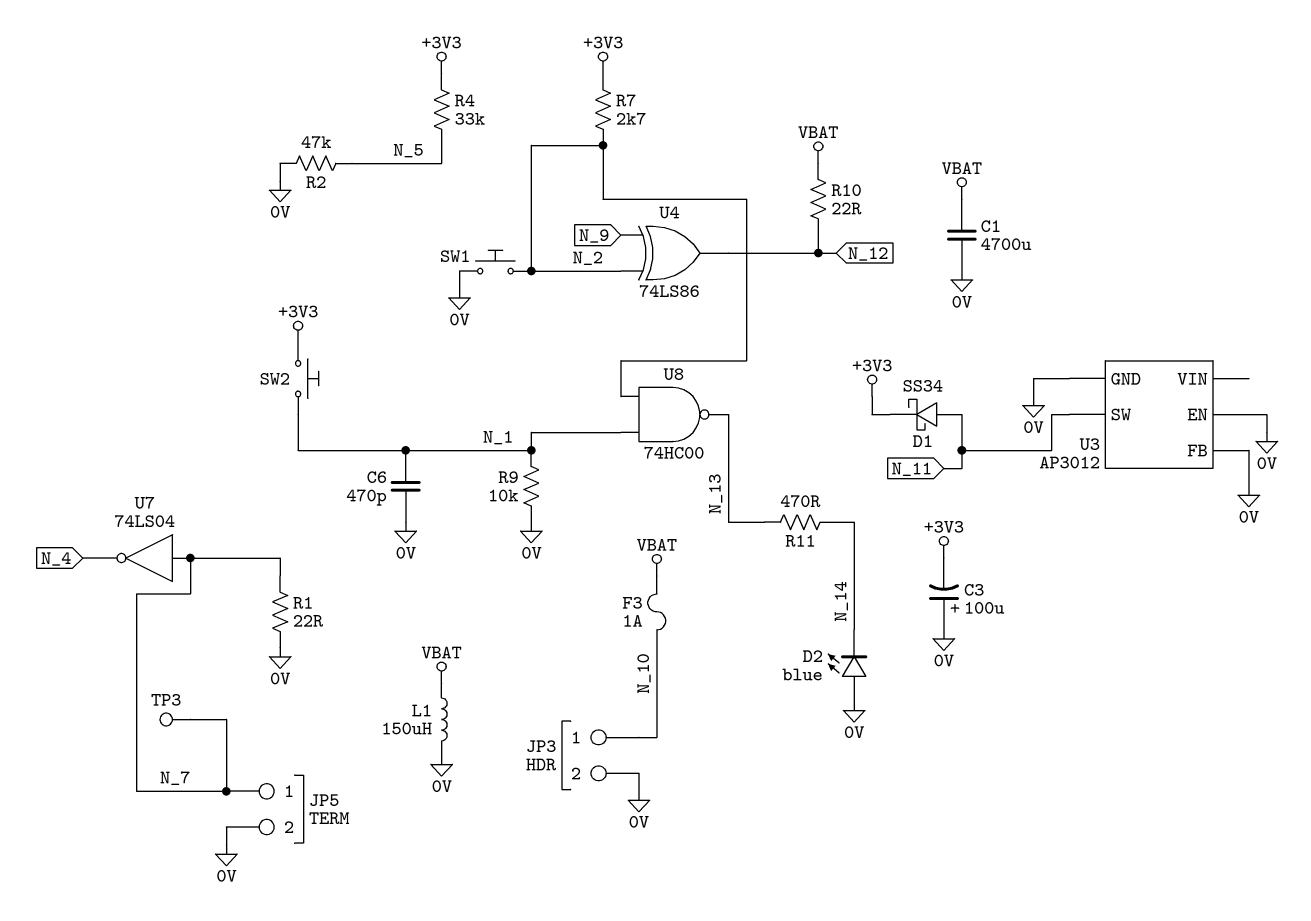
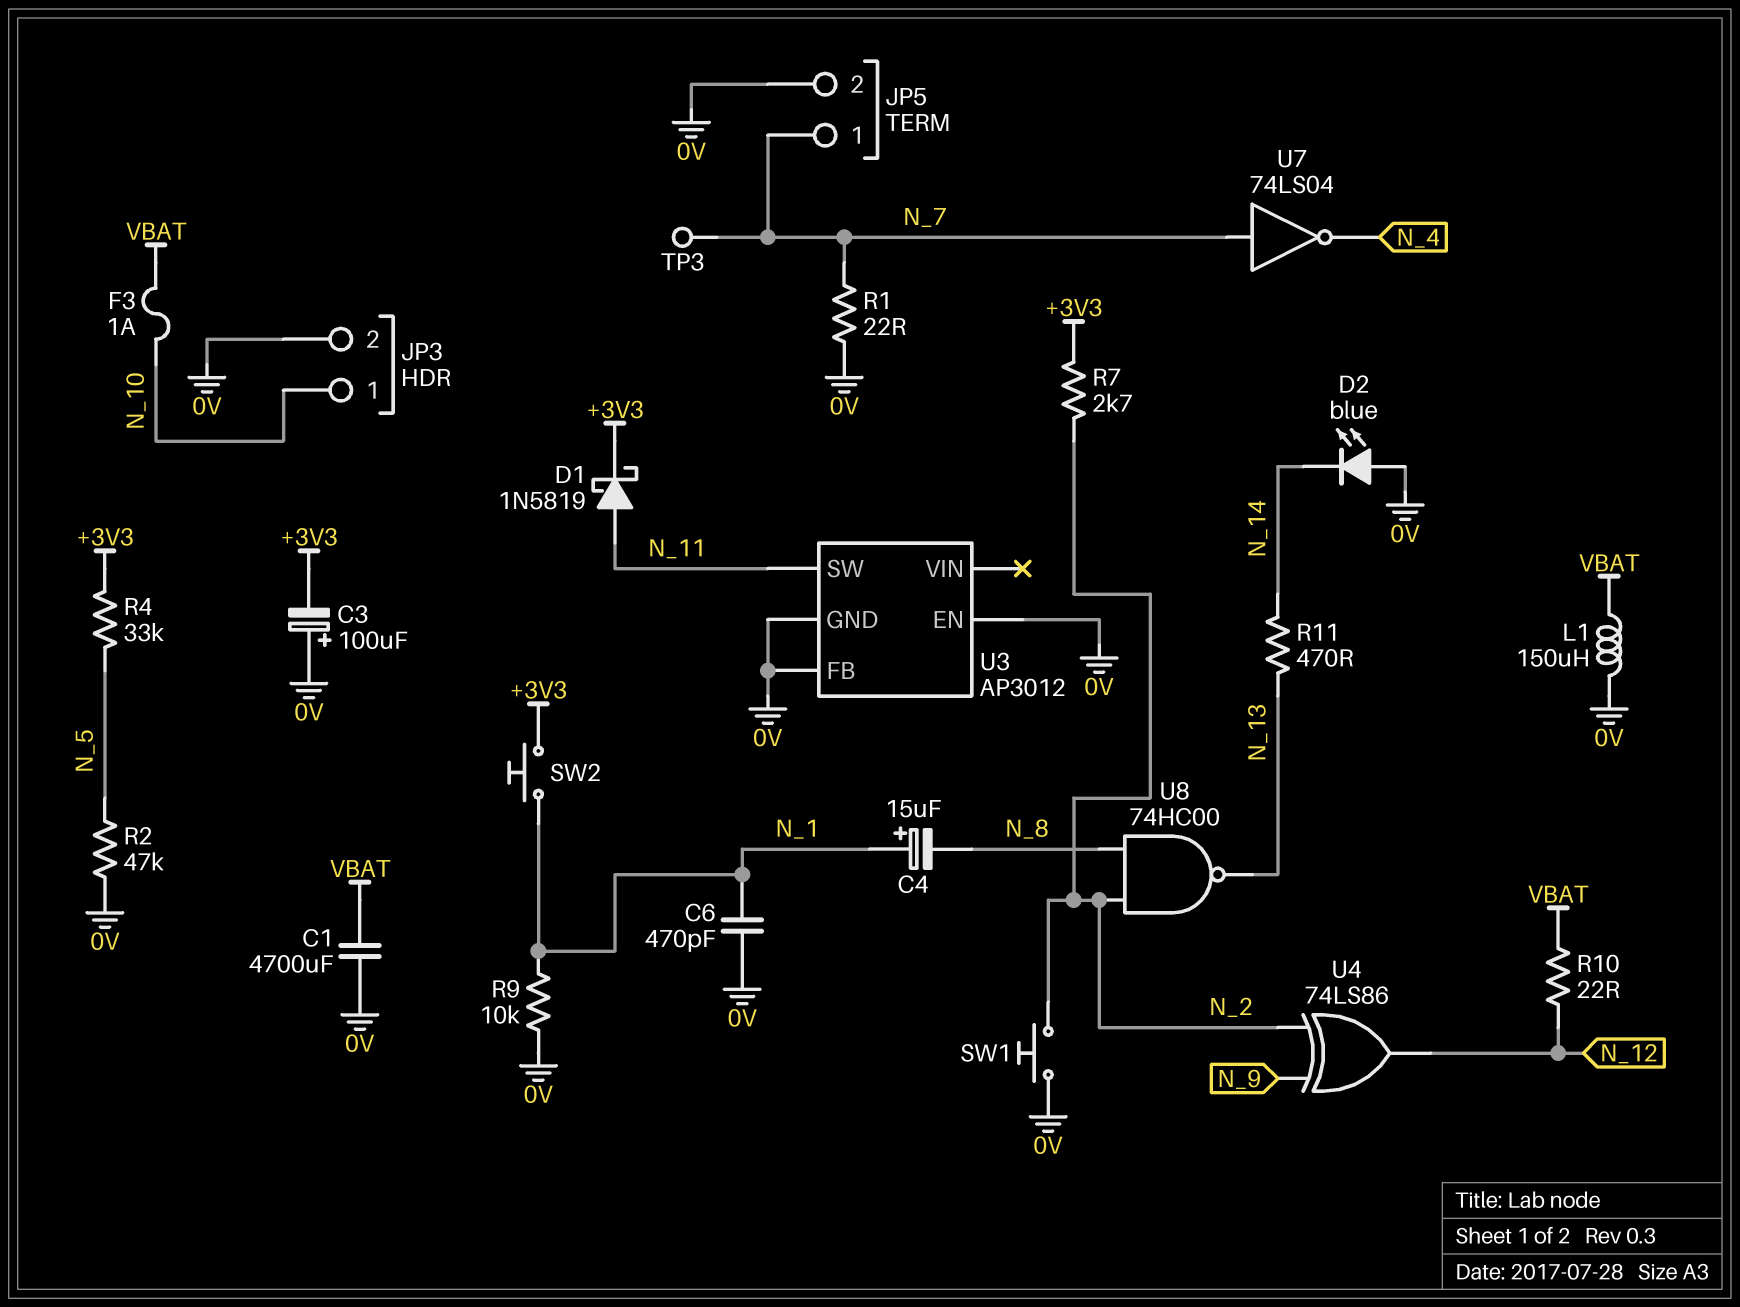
C4: none -> 15uF (plus N_1, minus N_8)
D1: schottky SS34 (A N_11, K +3V3) -> schottky 1N5819 (A N_11, K +3V3)
U8: NAND 74HC00 (in N_1, in N_2, out N_13) -> NAND 74HC00 (in N_2, in N_8, out N_13)

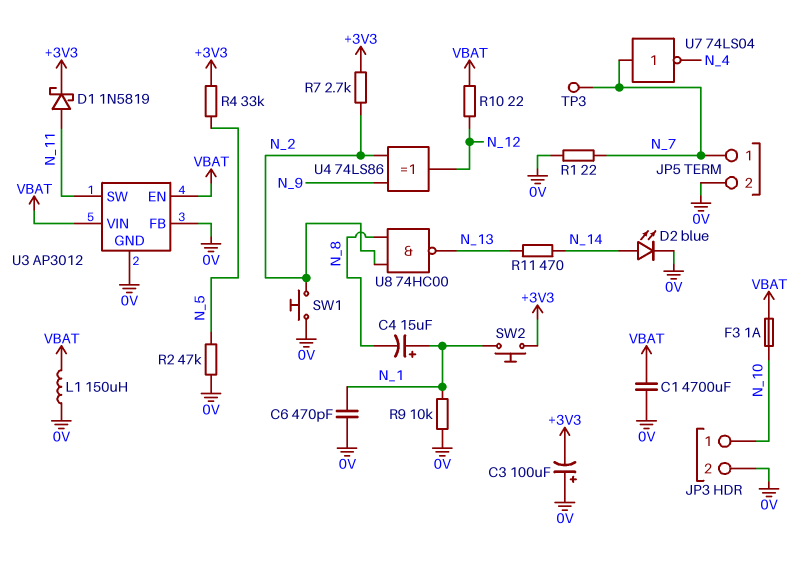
D2: LED blue (A 0V, K N_14) -> LED blue (A N_14, K 0V)
U3 pin EN: 0V -> VBAT
U3 pin VIN: none -> VBAT

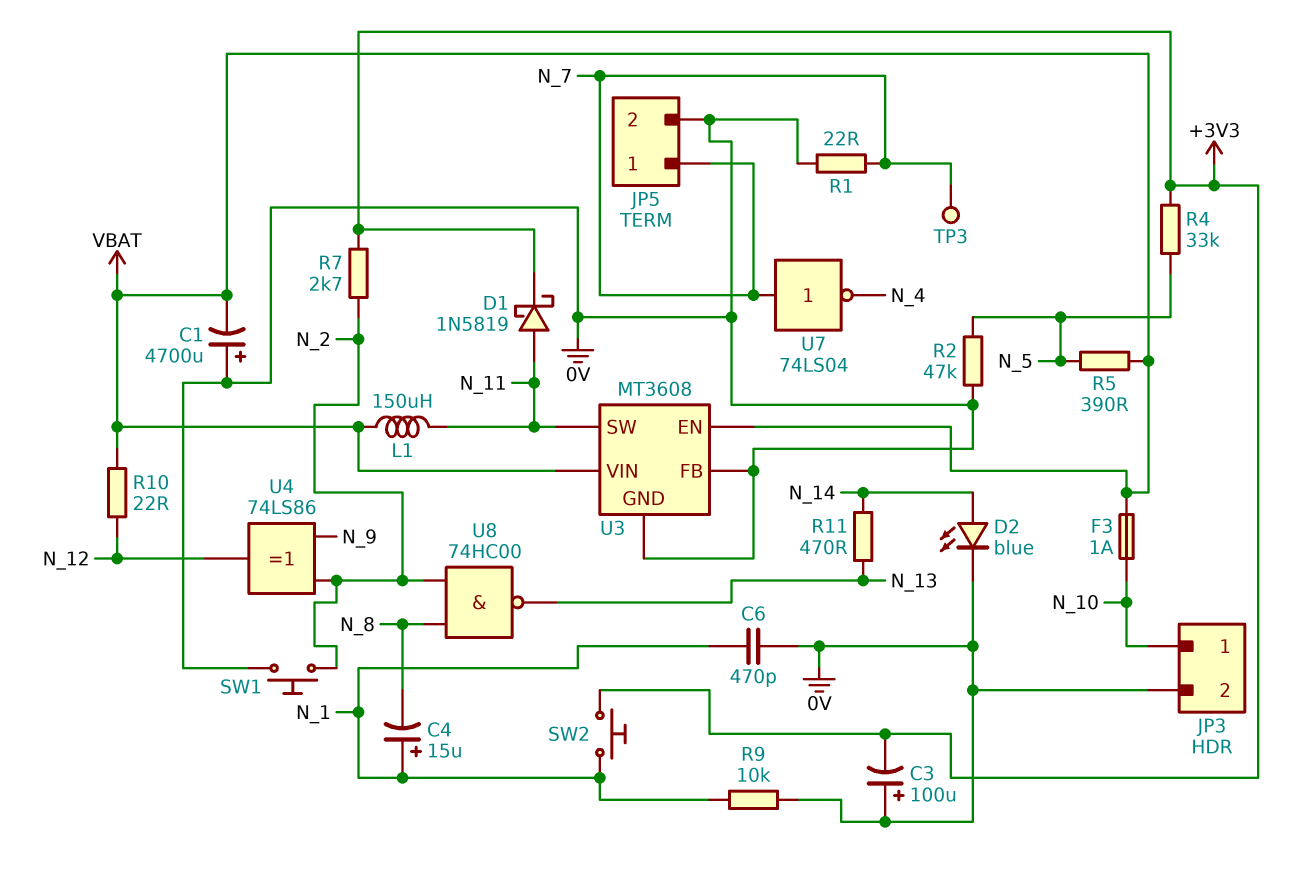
C1: 4700uF (0V, VBAT) -> 4700uF (plus 0V, minus VBAT)
L1: 150uH (0V, VBAT) -> 150uH (N_11, VBAT)
R5: none -> 390 (N_5, VBAT)
U3: AP3012 -> MT3608

